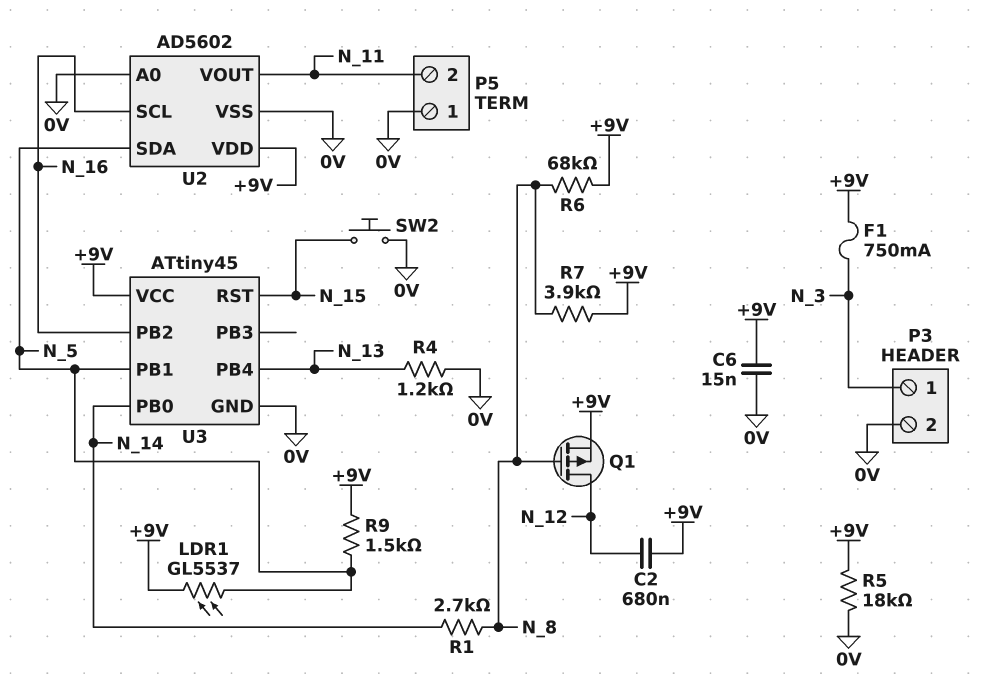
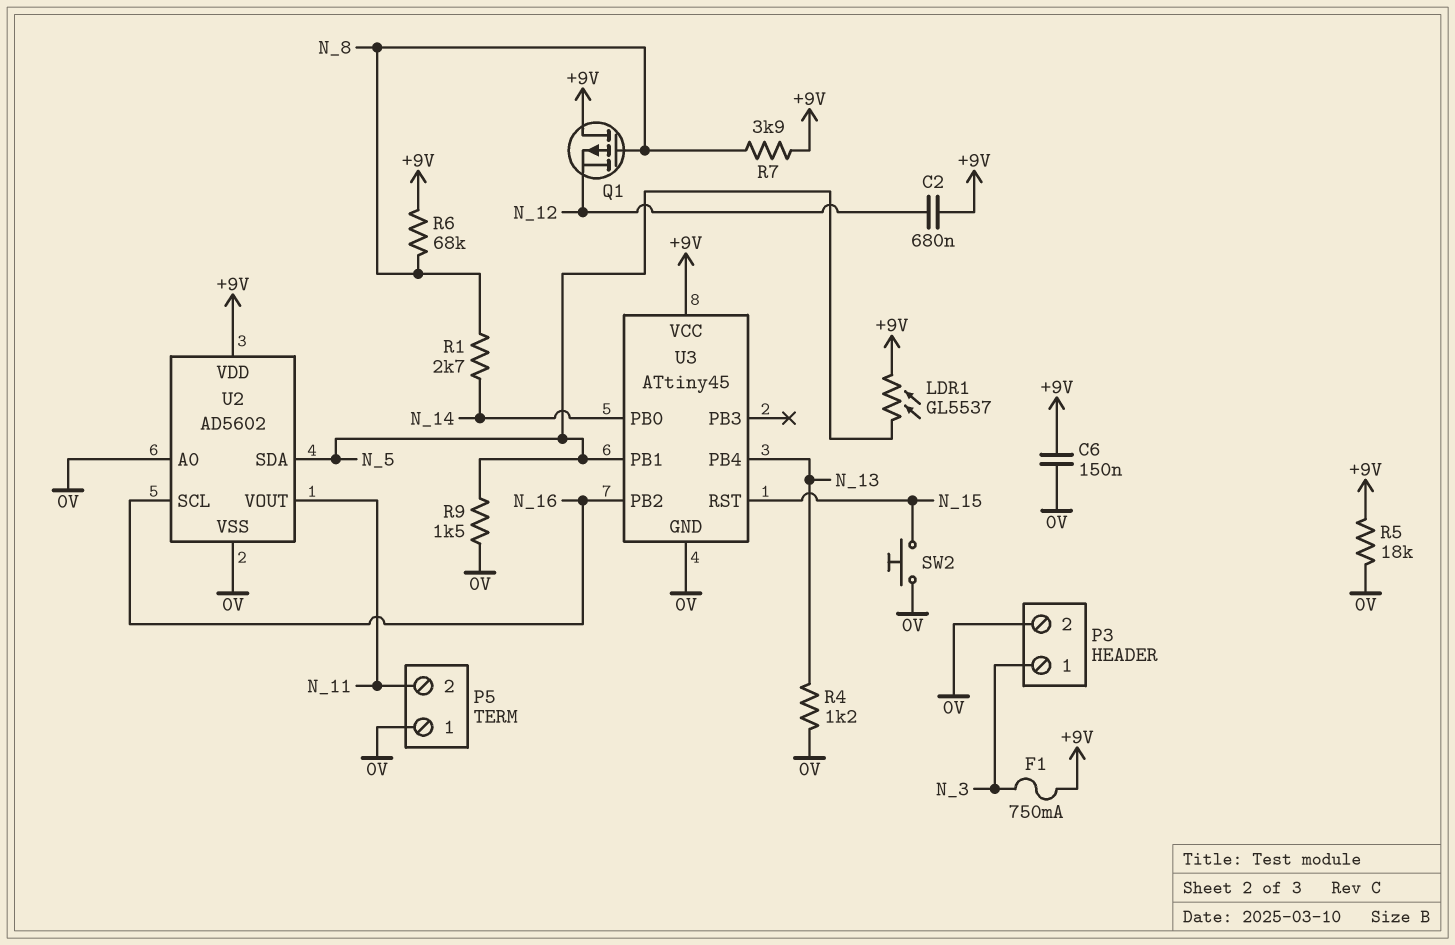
C6: 15nF (+9V, 0V) -> 150nF (+9V, 0V)
Q1: PMOS (G N_8, D N_12, S +9V) -> PMOS (G N_8, D +9V, S N_12)
R9: 1.5k (+9V, N_5) -> 1.5k (0V, N_5)

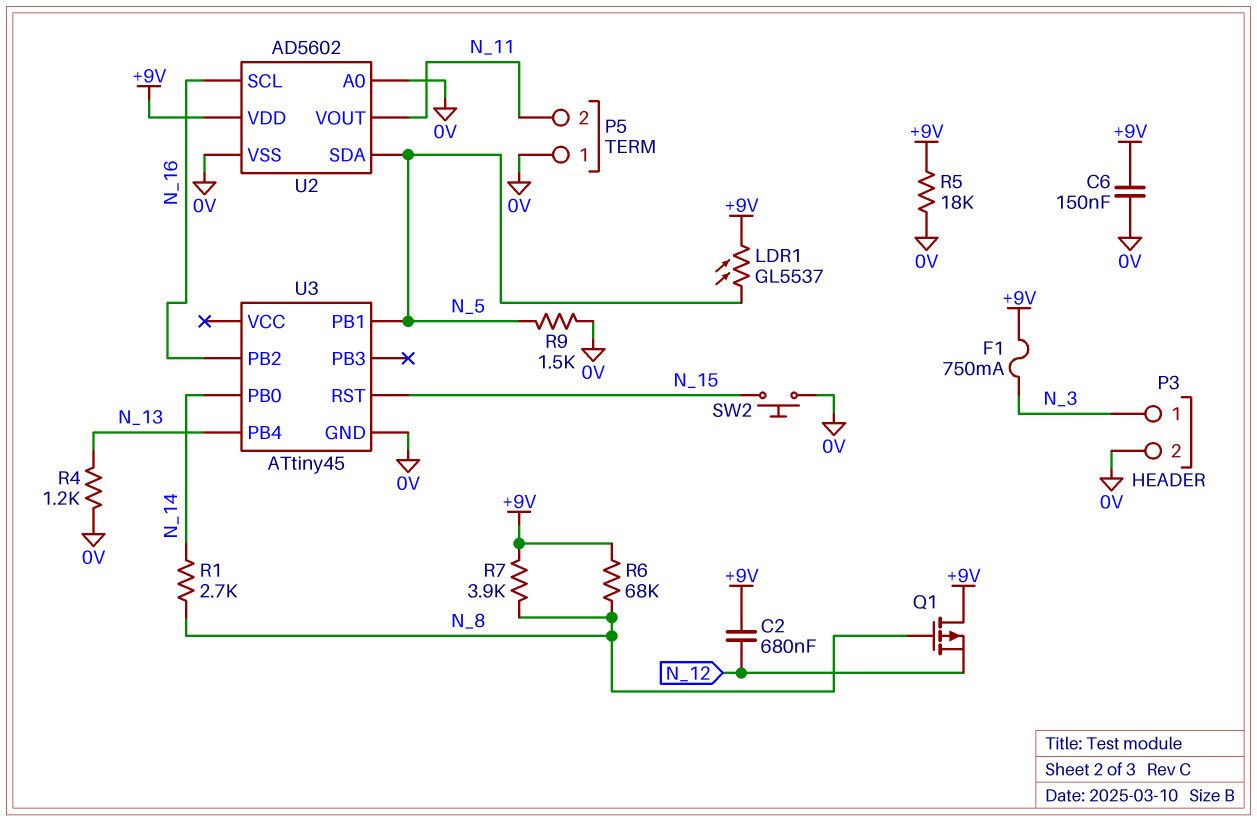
U3 pin VCC: +9V -> none

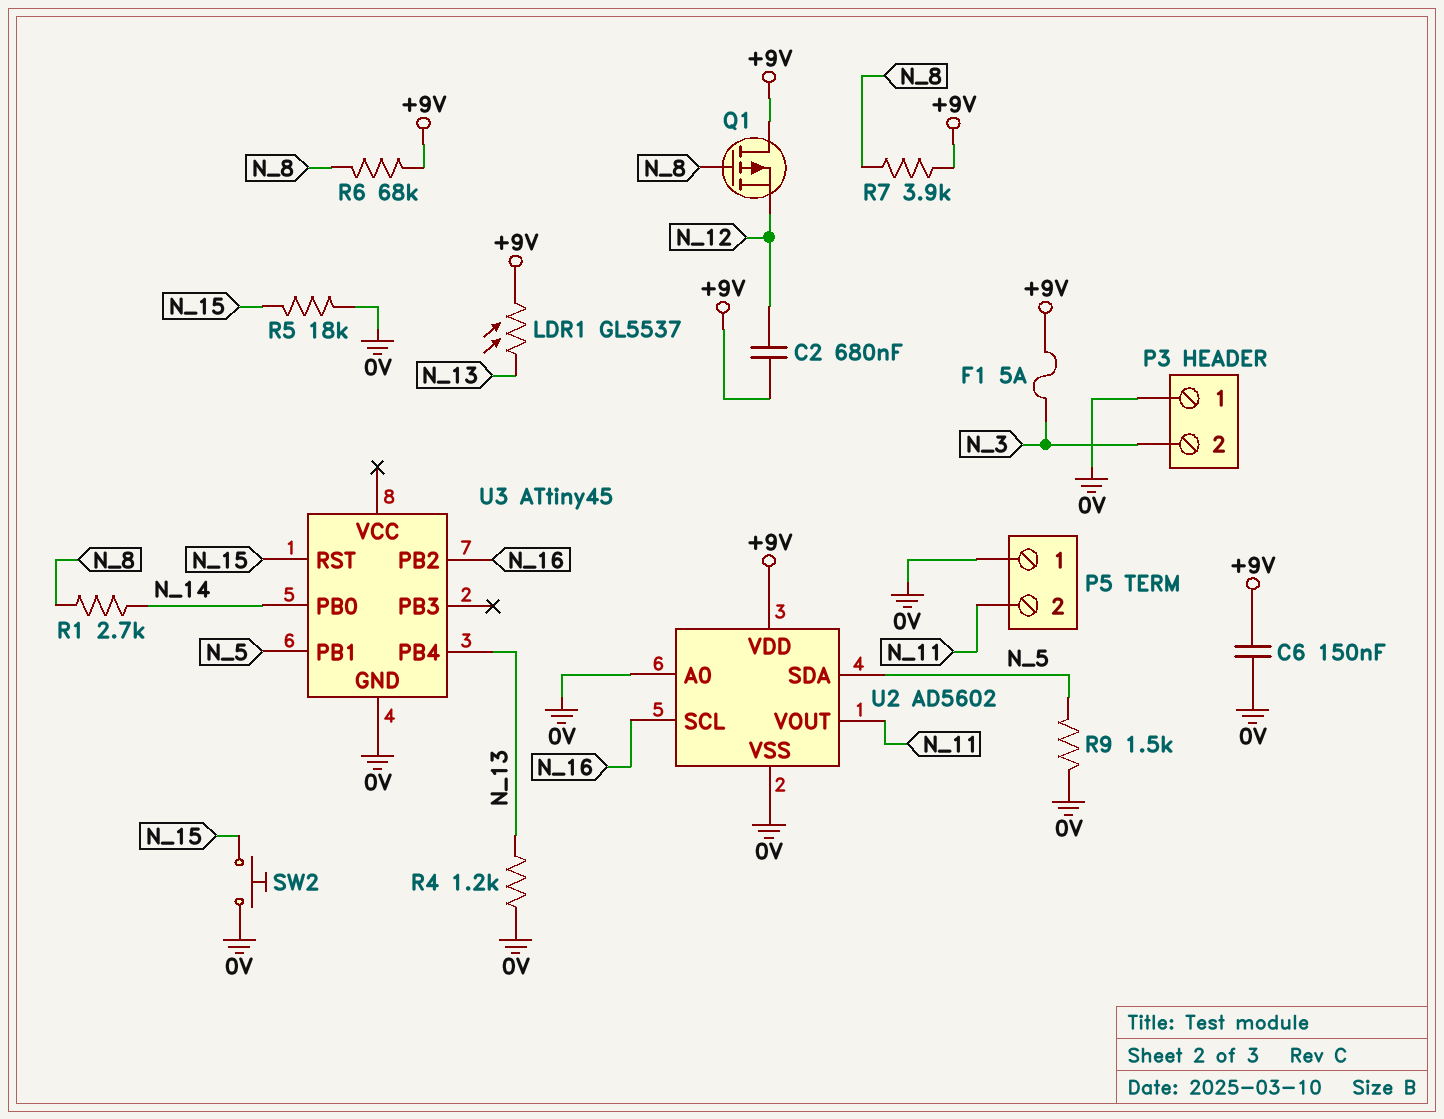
F1: 750mA (+9V, N_3) -> 5A (+9V, N_3)
LDR1: GL5537 (+9V, N_5) -> GL5537 (+9V, N_13)
P3 pin 1: N_3 -> 0V
P3 pin 2: 0V -> N_3
R5: 18k (+9V, 0V) -> 18k (0V, N_15)

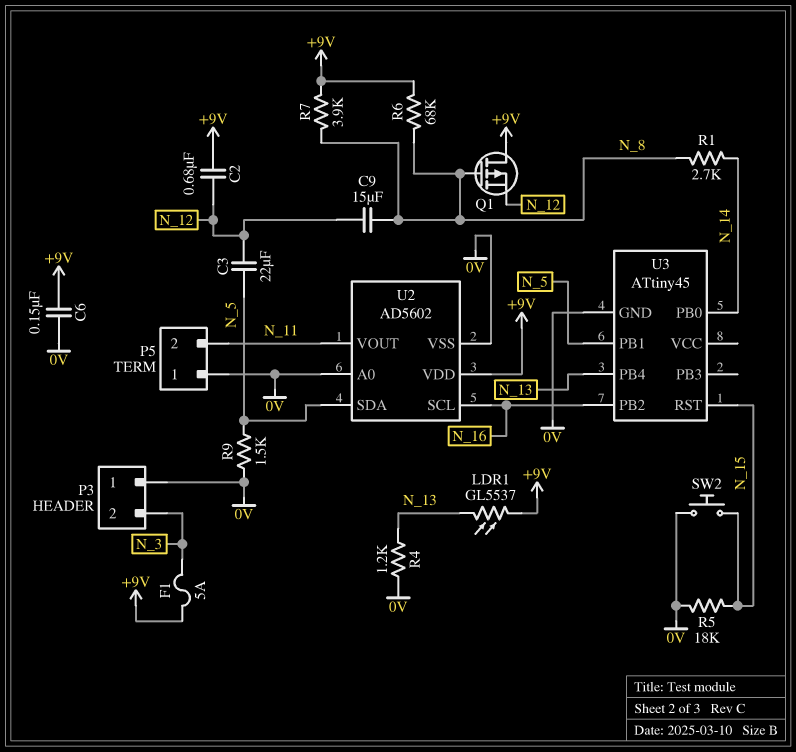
C3: none -> 22uF (N_5, N_12)
C9: none -> 15uF (N_8, N_12)

